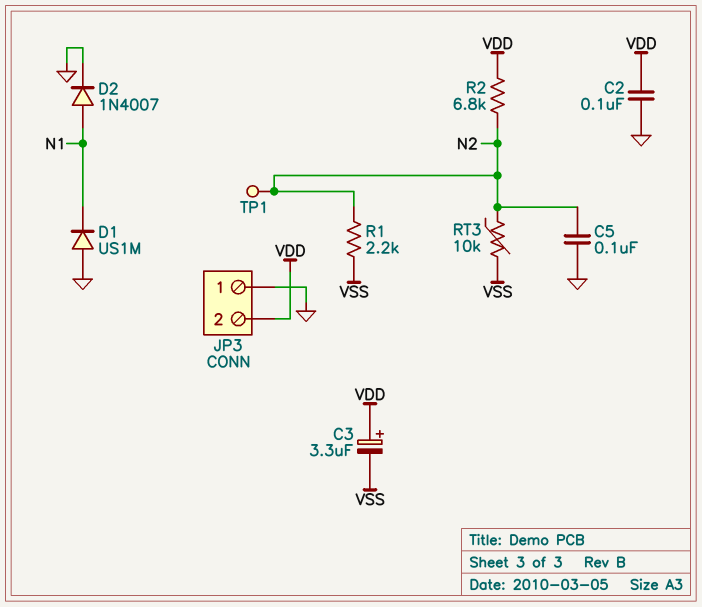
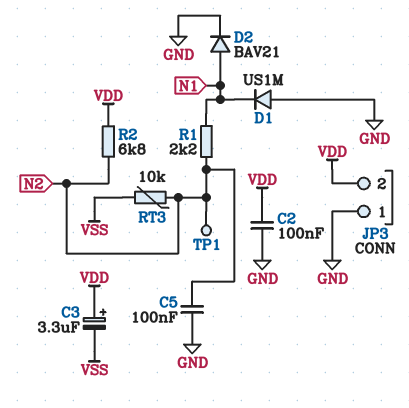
D2: diode 1N4007 (A N1, K GND) -> diode BAV21 (A N1, K GND)
R1: 2.2k (N2, VSS) -> 2.2k (N1, N2)

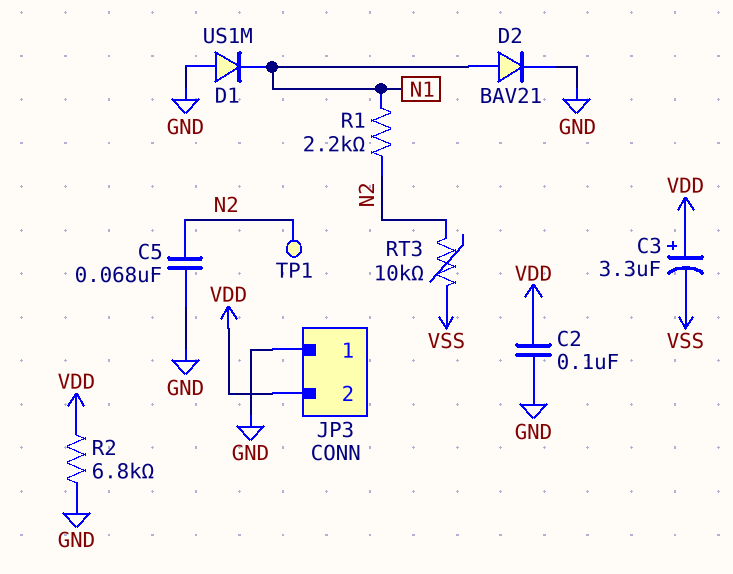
C5: 100nF (GND, N2) -> 68nF (GND, N2)
R2: 6.8k (N2, VDD) -> 6.8k (GND, VDD)

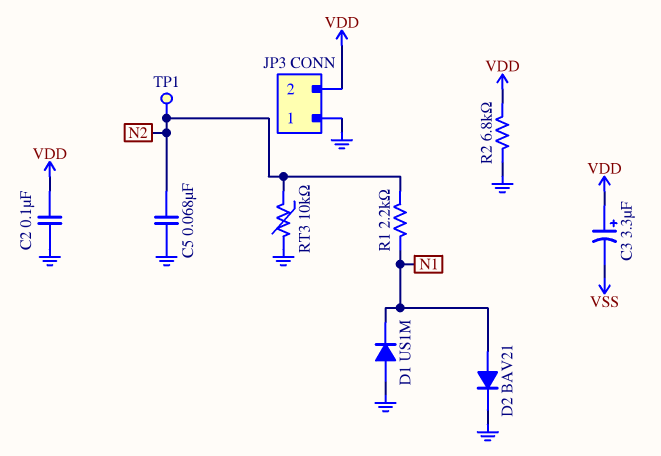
RT3: 10k (N2, VSS) -> 10k (GND, N2)

